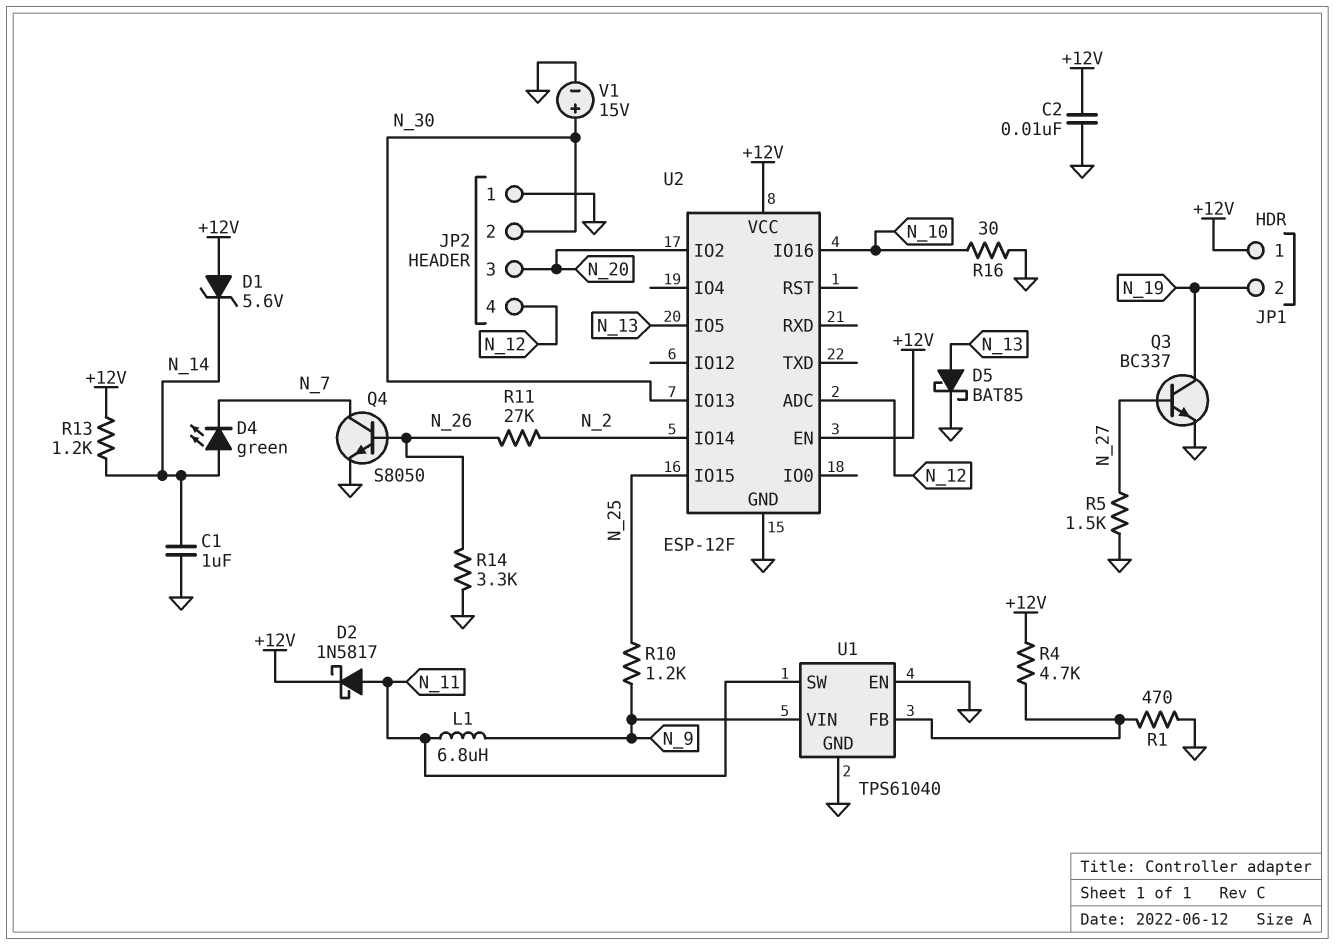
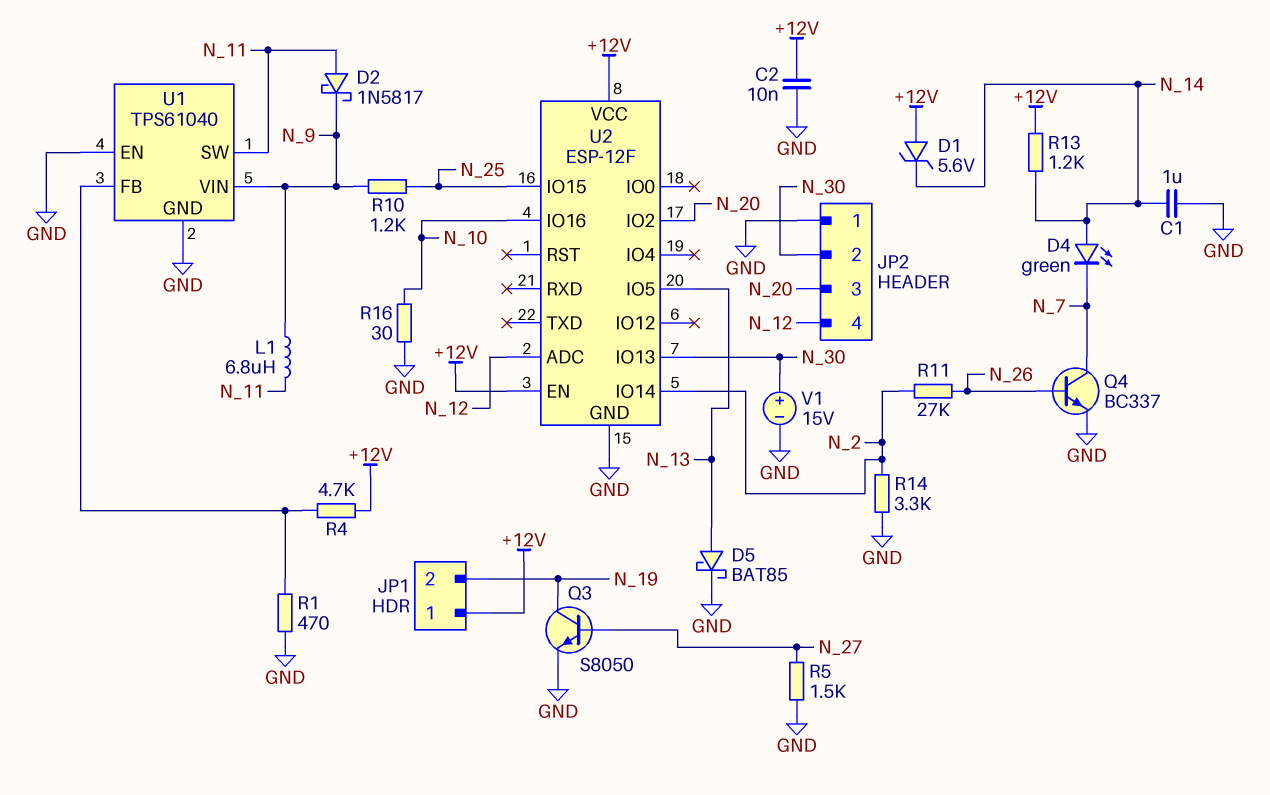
D2: schottky 1N5817 (A N_11, K +12V) -> schottky 1N5817 (A N_11, K N_9)
Q3: NPN BC337 (B N_27, C N_19, E GND) -> NPN S8050 (B N_27, C N_19, E GND)
Q4: NPN S8050 (B N_26, C N_7, E GND) -> NPN BC337 (B N_26, C N_7, E GND)
R14: 3.3k (GND, N_26) -> 3.3k (GND, N_2)

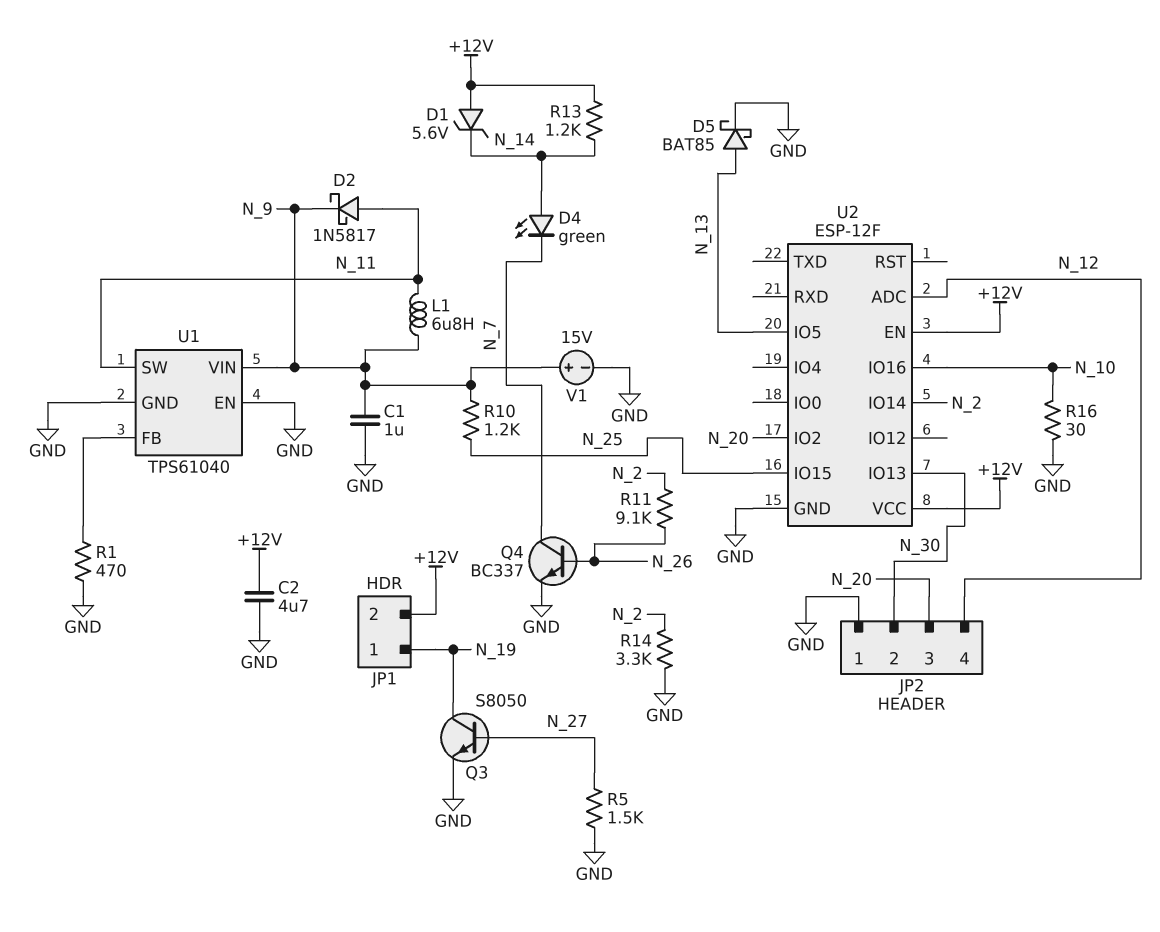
C1: 1uF (GND, N_14) -> 1uF (GND, N_9)
C2: 10nF (+12V, GND) -> 4.7uF (+12V, GND)
JP1 pin 1: +12V -> N_19
JP1 pin 2: N_19 -> +12V
R4: 4.7k (+12V, U1/FB) -> none
R11: 27k (N_2, N_26) -> 9.1k (N_2, N_26)
V1: 15V (plus N_30, minus GND) -> 15V (plus N_9, minus GND)

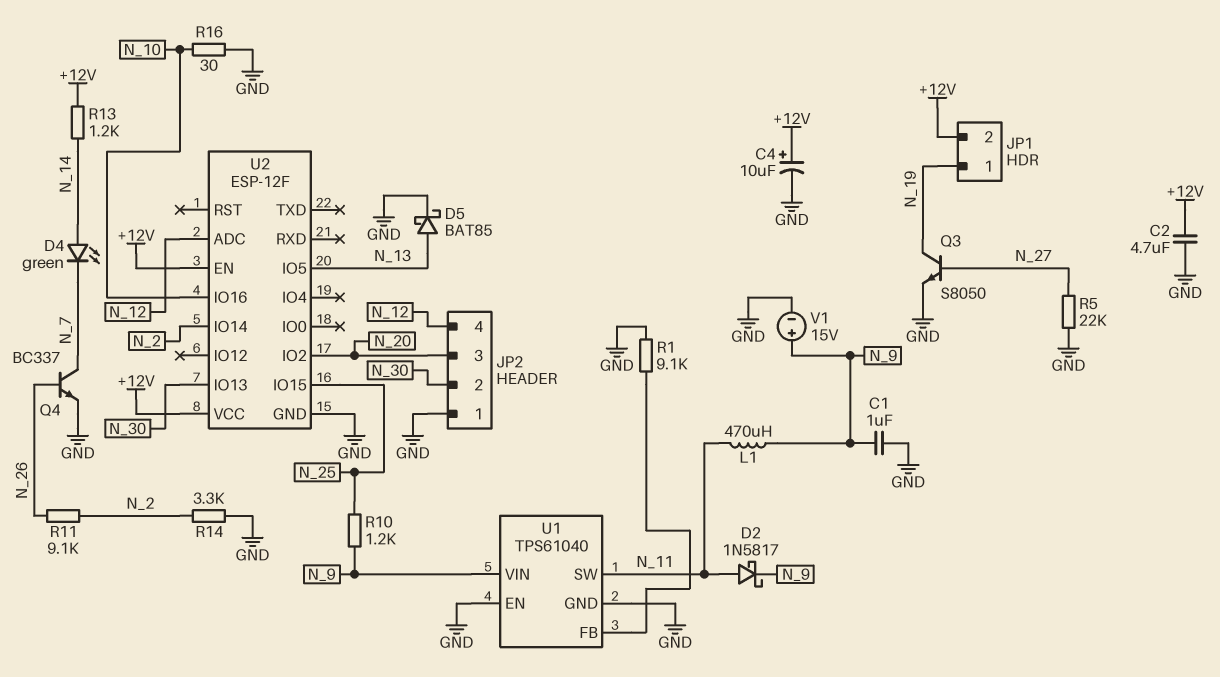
C4: none -> 10uF (plus +12V, minus GND)
D1: zener 5.6V (A +12V, K N_14) -> none
L1: 6.8uH (N_9, N_11) -> 470uH (N_9, N_11)
R1: 470 (GND, U1/FB) -> 9.1k (GND, U1/FB)
R5: 1.5k (GND, N_27) -> 22k (GND, N_27)

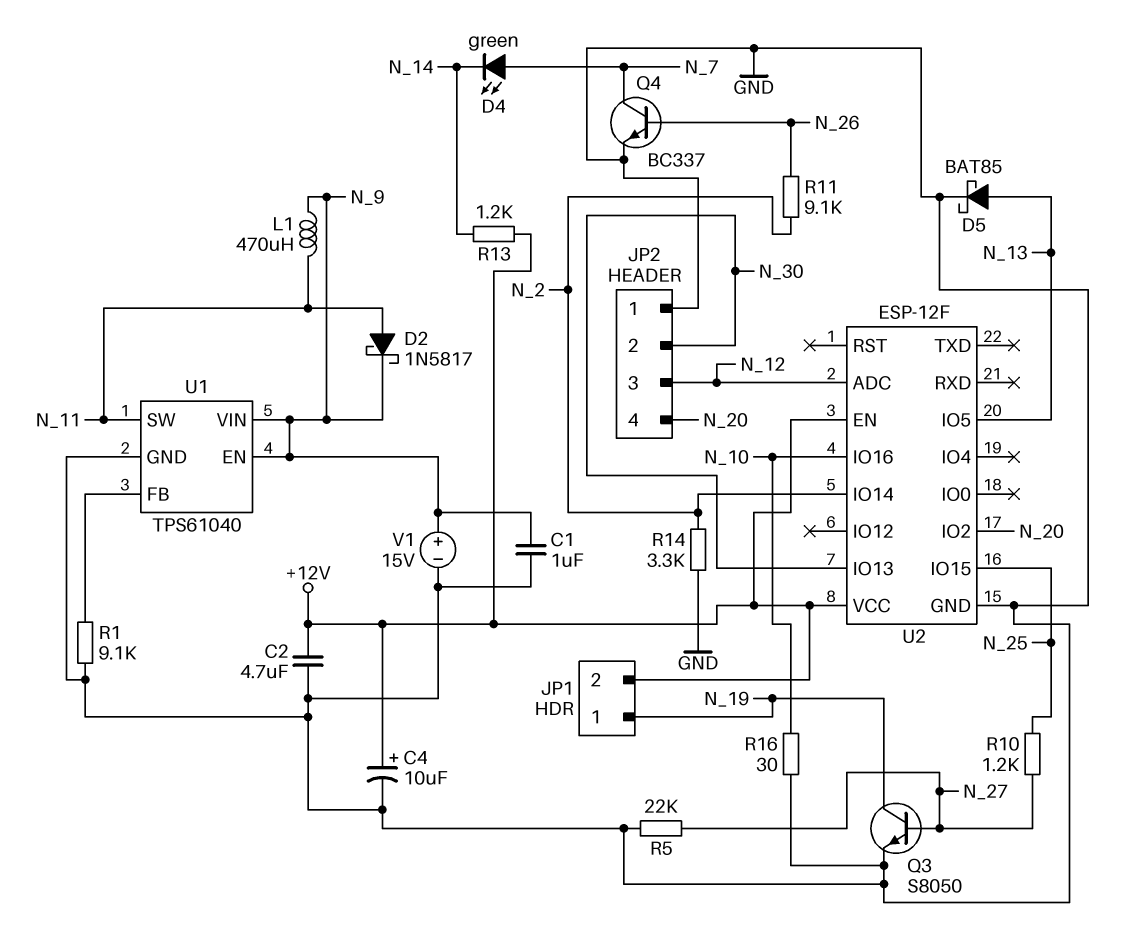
D4: LED green (A N_14, K N_7) -> LED green (A N_7, K N_14)
JP2 pin 3: N_20 -> N_12
JP2 pin 4: N_12 -> N_20
R10: 1.2k (N_9, N_25) -> 1.2k (N_25, N_27)
U1 pin EN: GND -> N_9

